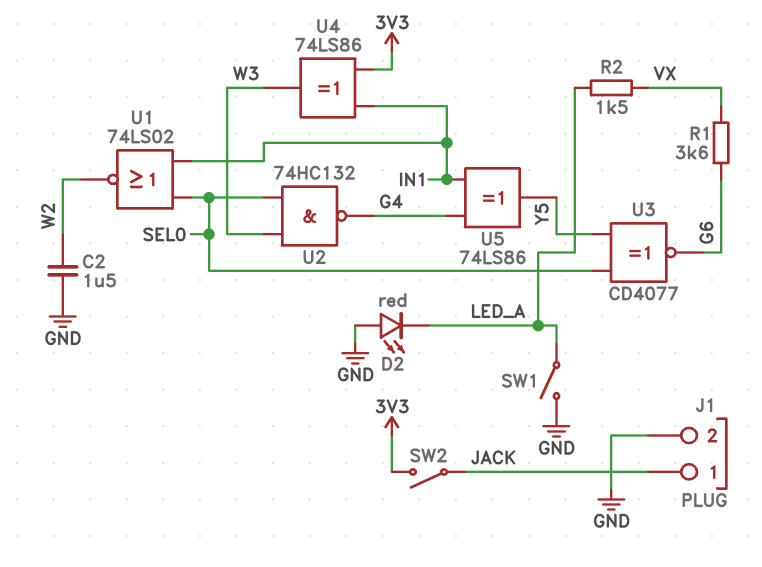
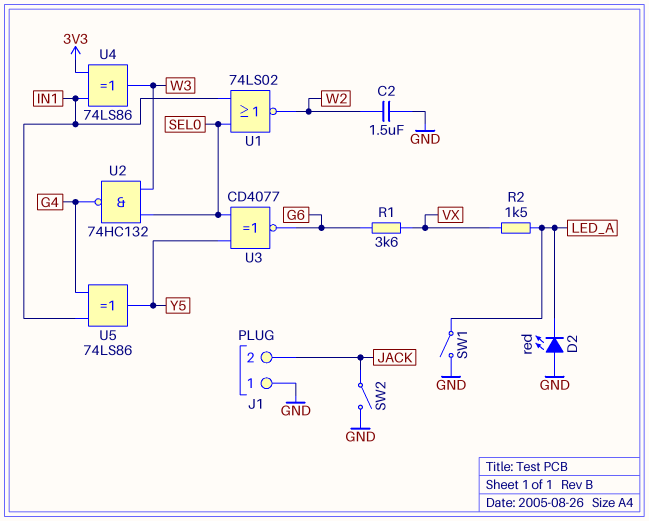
J1 pin 1: JACK -> GND
J1 pin 2: GND -> JACK
SW2: switch (3V3, JACK) -> switch (GND, JACK)

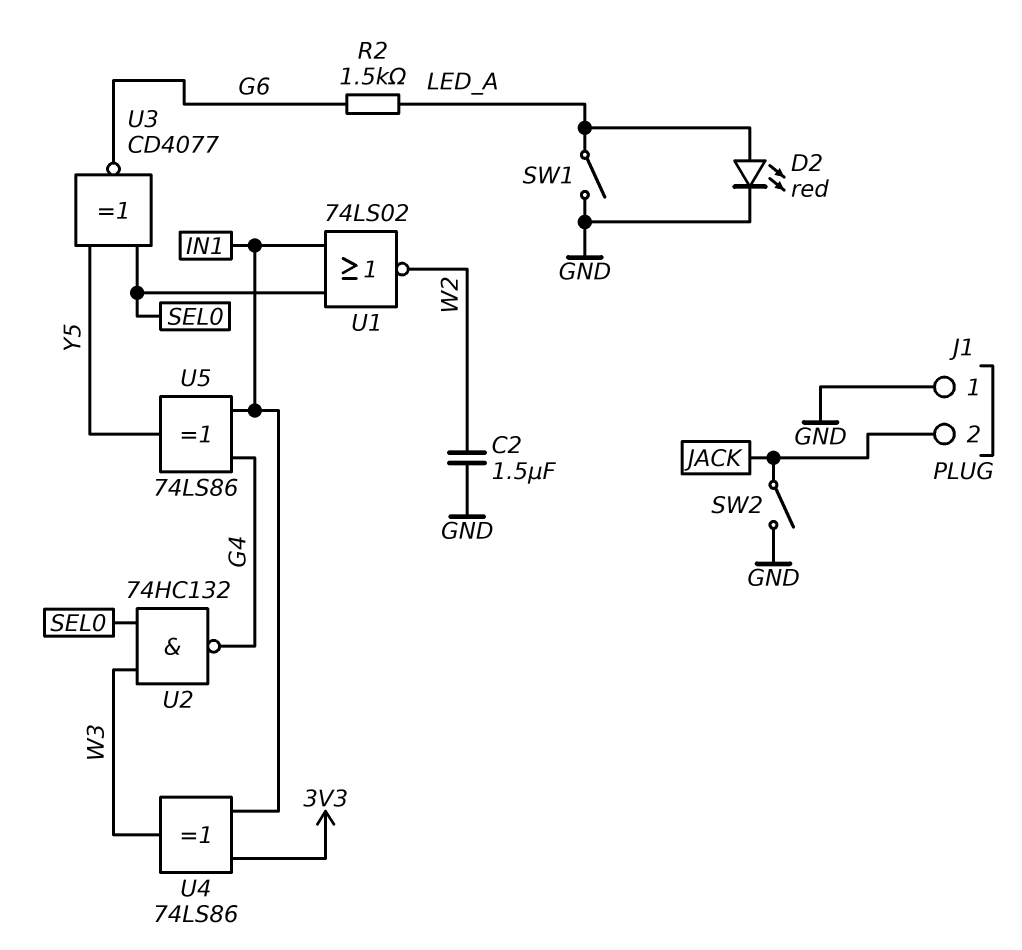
D2: LED red (A GND, K LED_A) -> LED red (A LED_A, K GND)
R1: 3.6k (G6, VX) -> none
R2: 1.5k (LED_A, VX) -> 1.5k (G6, LED_A)

